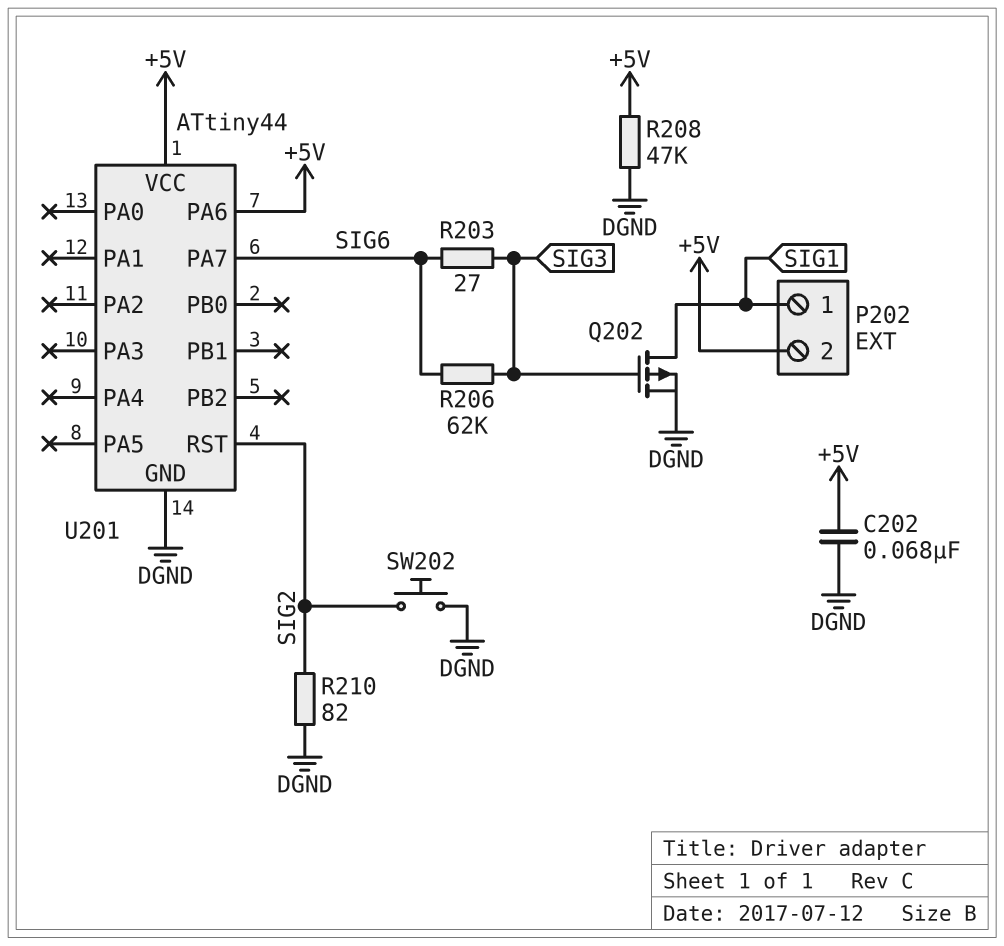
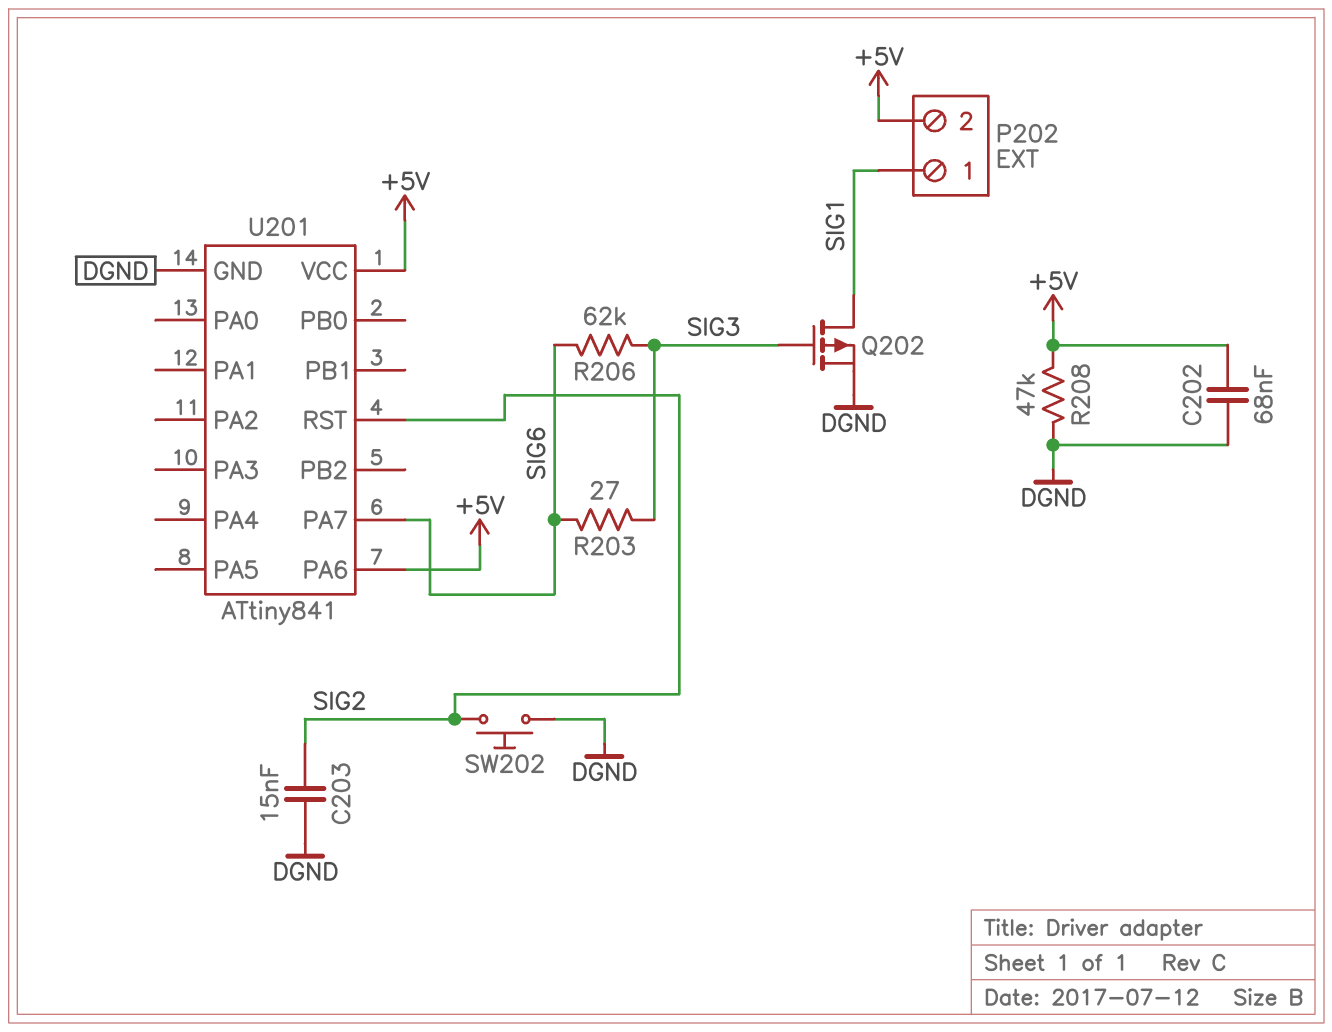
C203: none -> 15nF (DGND, SIG2)
R210: 82 (DGND, SIG2) -> none
U201: ATtiny44 -> ATtiny841

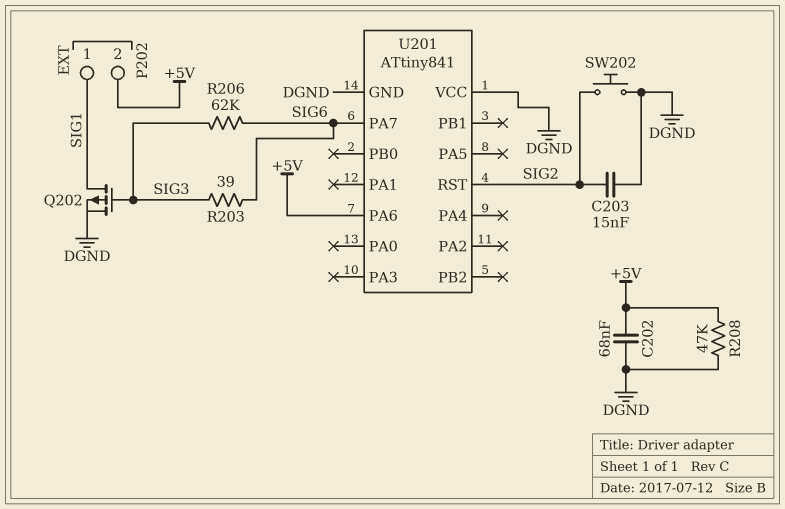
R203: 27 (SIG3, SIG6) -> 39 (SIG3, SIG6)
U201 pin VCC: +5V -> DGND

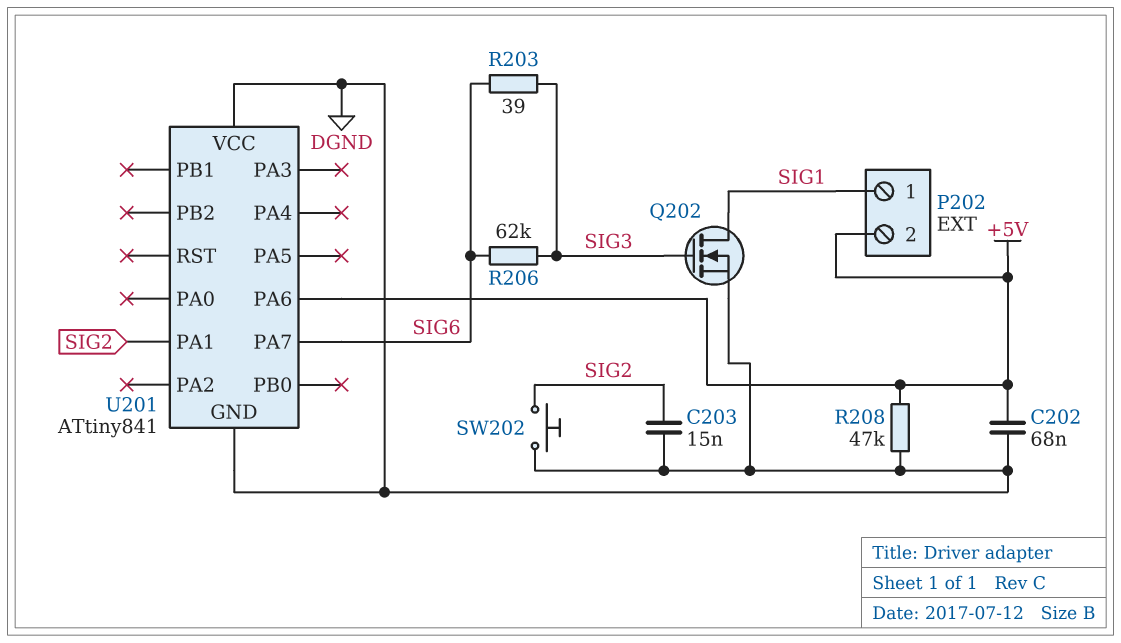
Q202: PMOS (G SIG3, D SIG1, S DGND) -> NMOS (G SIG3, D SIG1, S DGND)
U201 pin PA1: none -> SIG2
U201 pin RST: SIG2 -> none

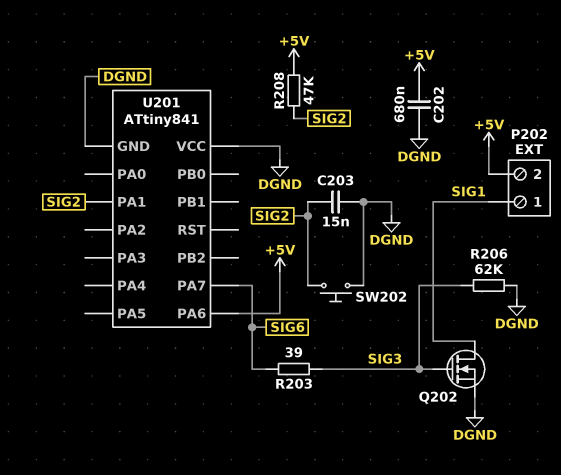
C202: 68nF (+5V, DGND) -> 680nF (+5V, DGND)
R206: 62k (SIG3, SIG6) -> 62k (DGND, SIG3)
R208: 47k (+5V, DGND) -> 47k (+5V, SIG2)

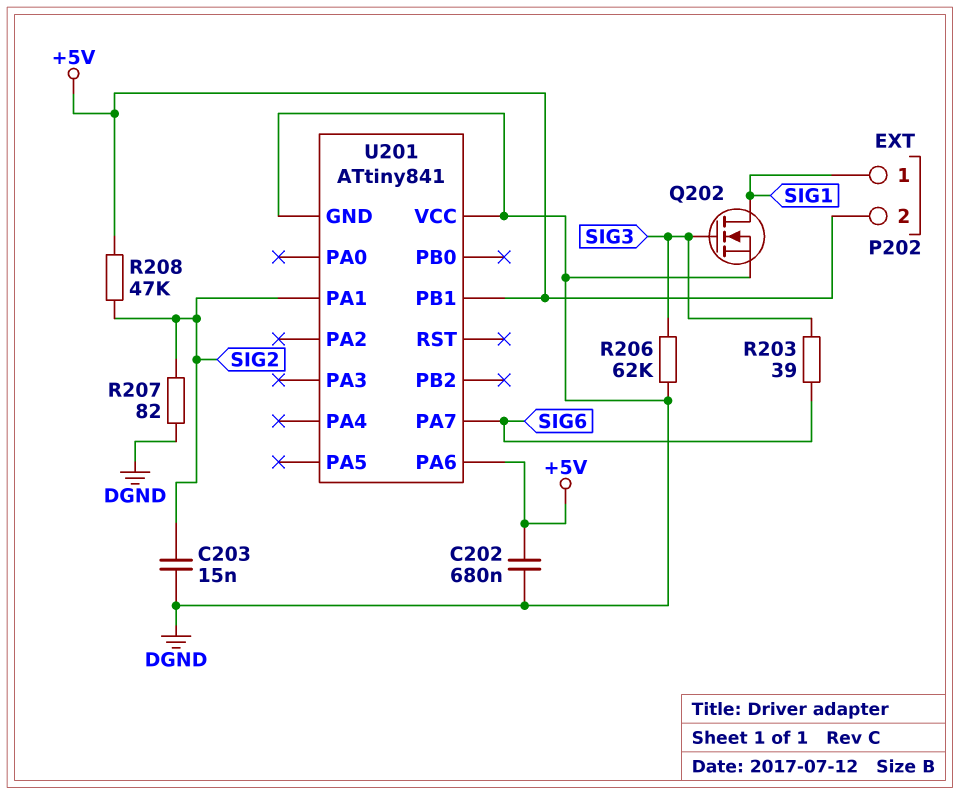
R207: none -> 82 (DGND, SIG2)
SW202: button (DGND, SIG2) -> none
U201 pin PB1: none -> +5V

